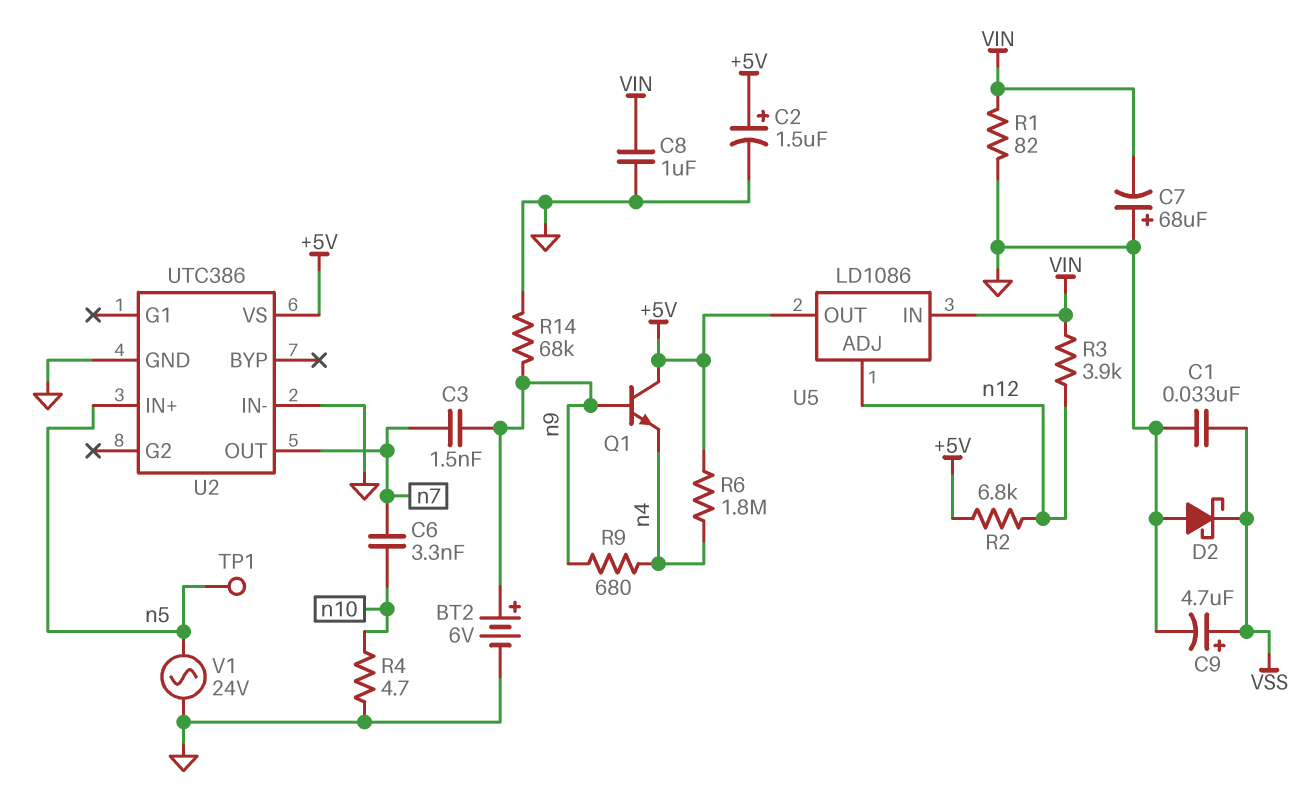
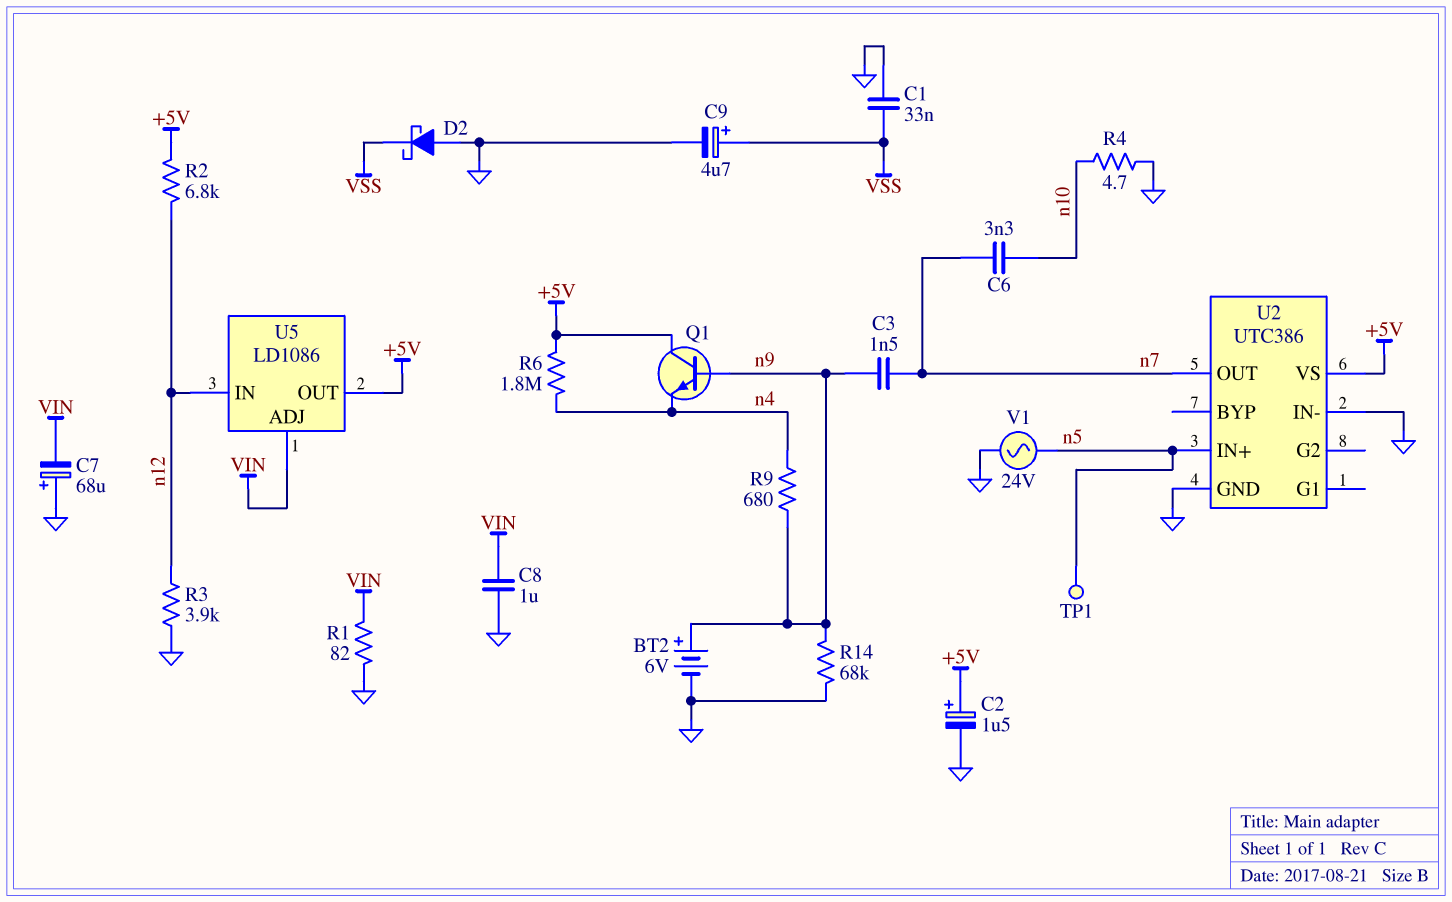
R3: 3.9k (VIN, n12) -> 3.9k (GND, n12)
U5 pin ADJ: n12 -> VIN
U5 pin IN: VIN -> n12

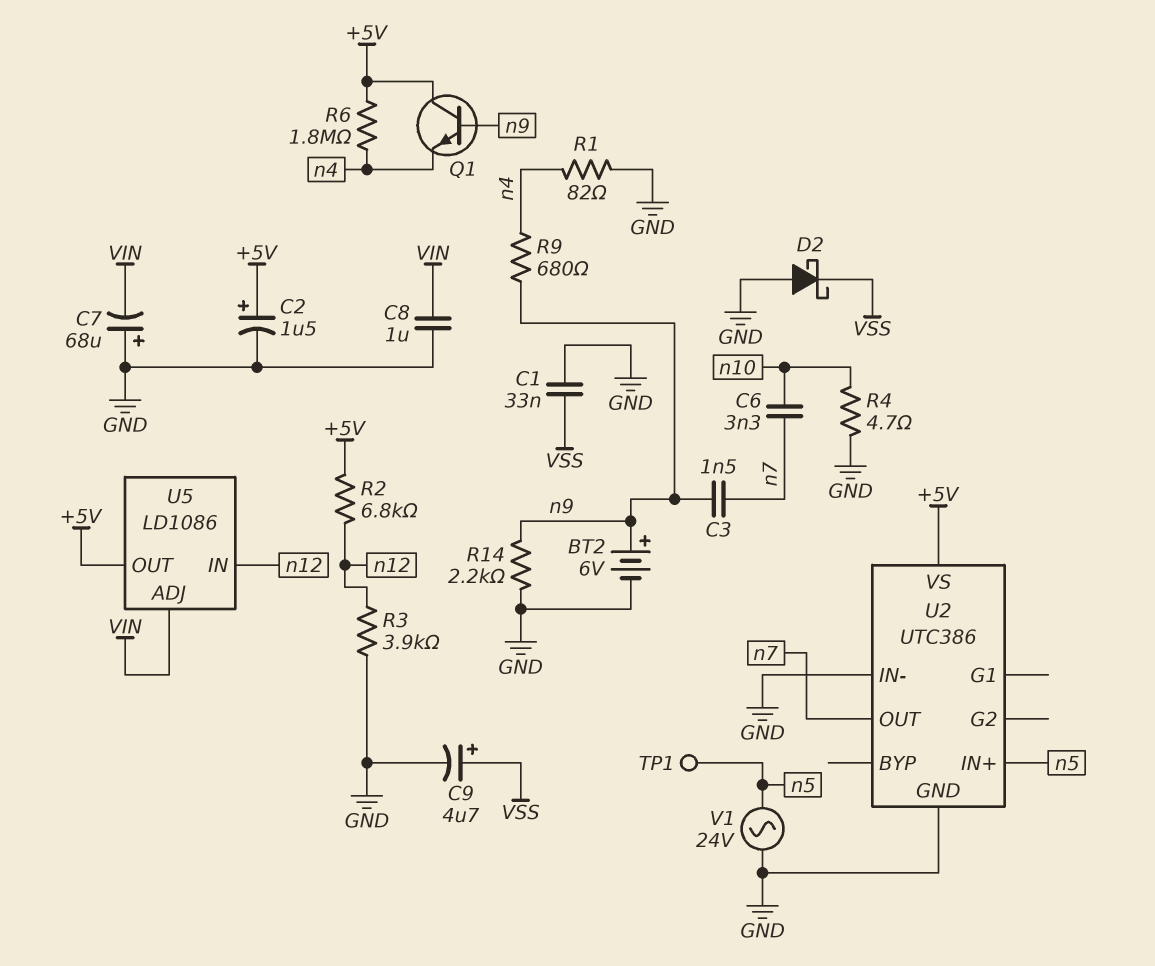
R1: 82 (GND, VIN) -> 82 (GND, n4)
R14: 68k (GND, n9) -> 2.2k (GND, n9)

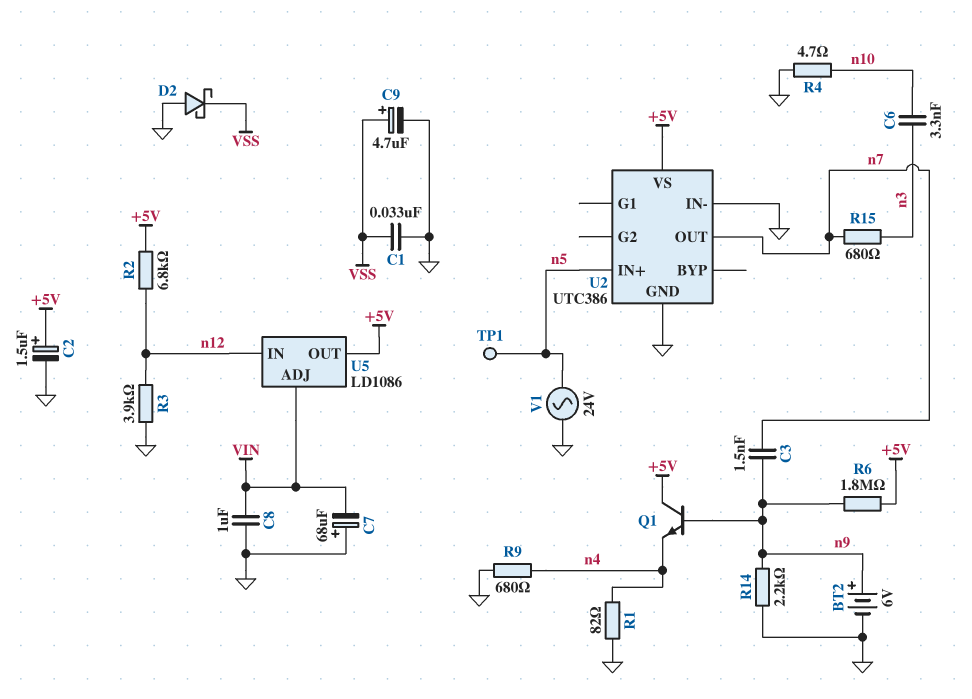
C6: 3.3nF (n7, n10) -> 3.3nF (n3, n10)
R6: 1.8M (+5V, n4) -> 1.8M (+5V, n9)
R9: 680 (n4, n9) -> 680 (GND, n4)
R15: none -> 680 (n3, n7)

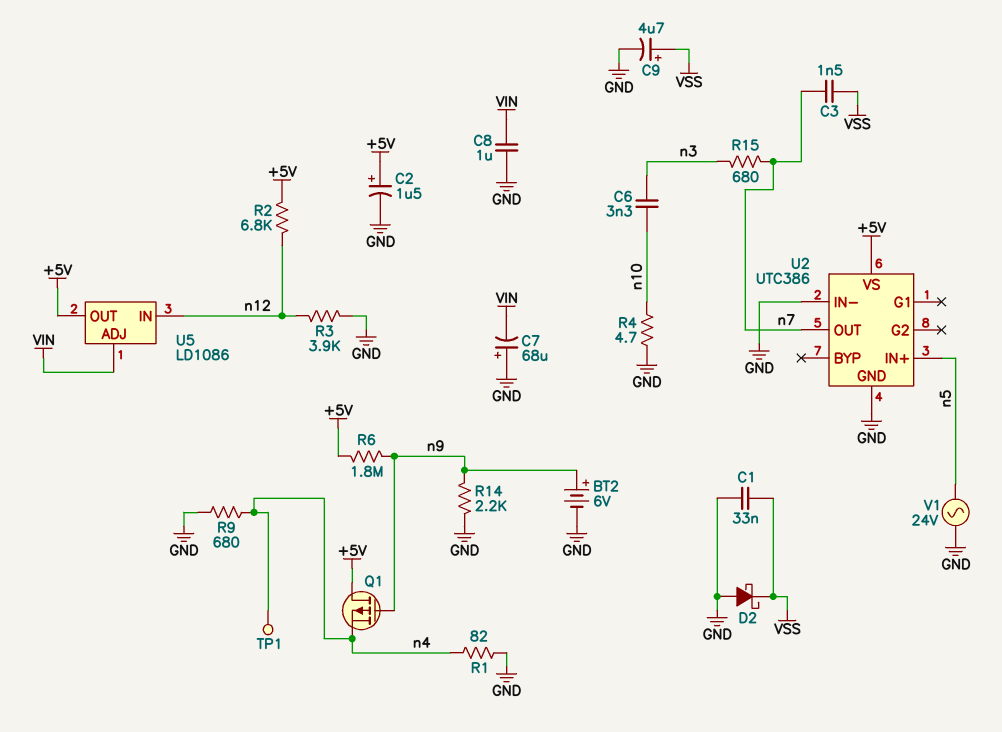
C3: 1.5nF (n7, n9) -> 1.5nF (VSS, n7)
Q1: NPN (B n9, C +5V, E n4) -> PMOS (G n9, D +5V, S n4)
TP1: test point (n5) -> test point (n4)

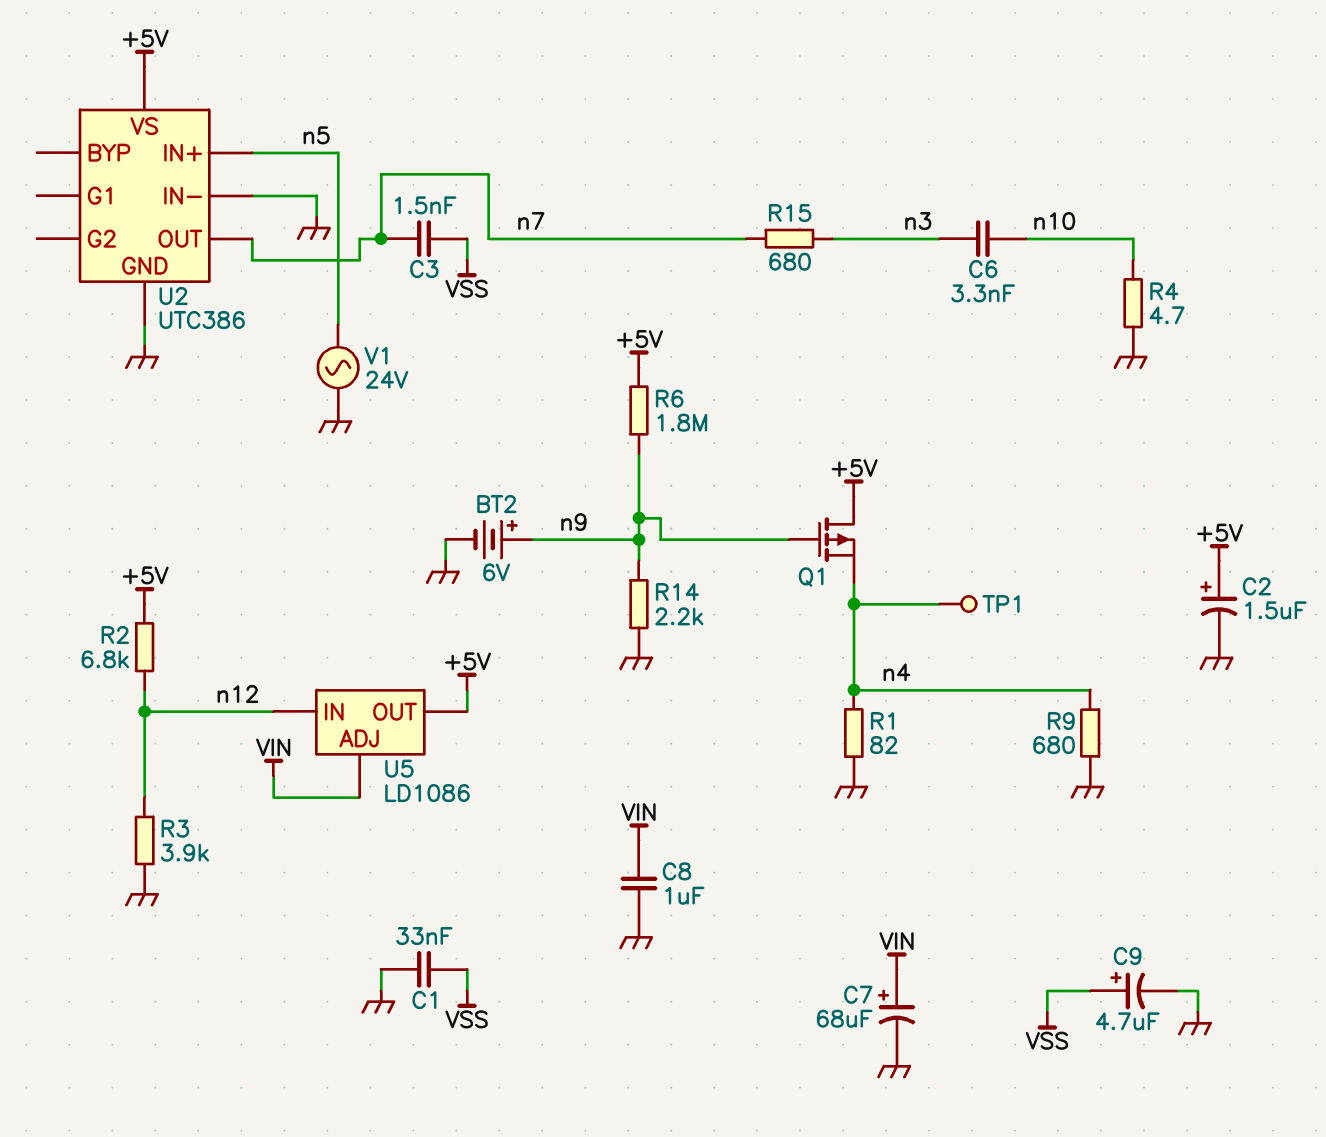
C7: 68uF (plus GND, minus VIN) -> 68uF (plus VIN, minus GND)
D2: schottky (A GND, K VSS) -> none

